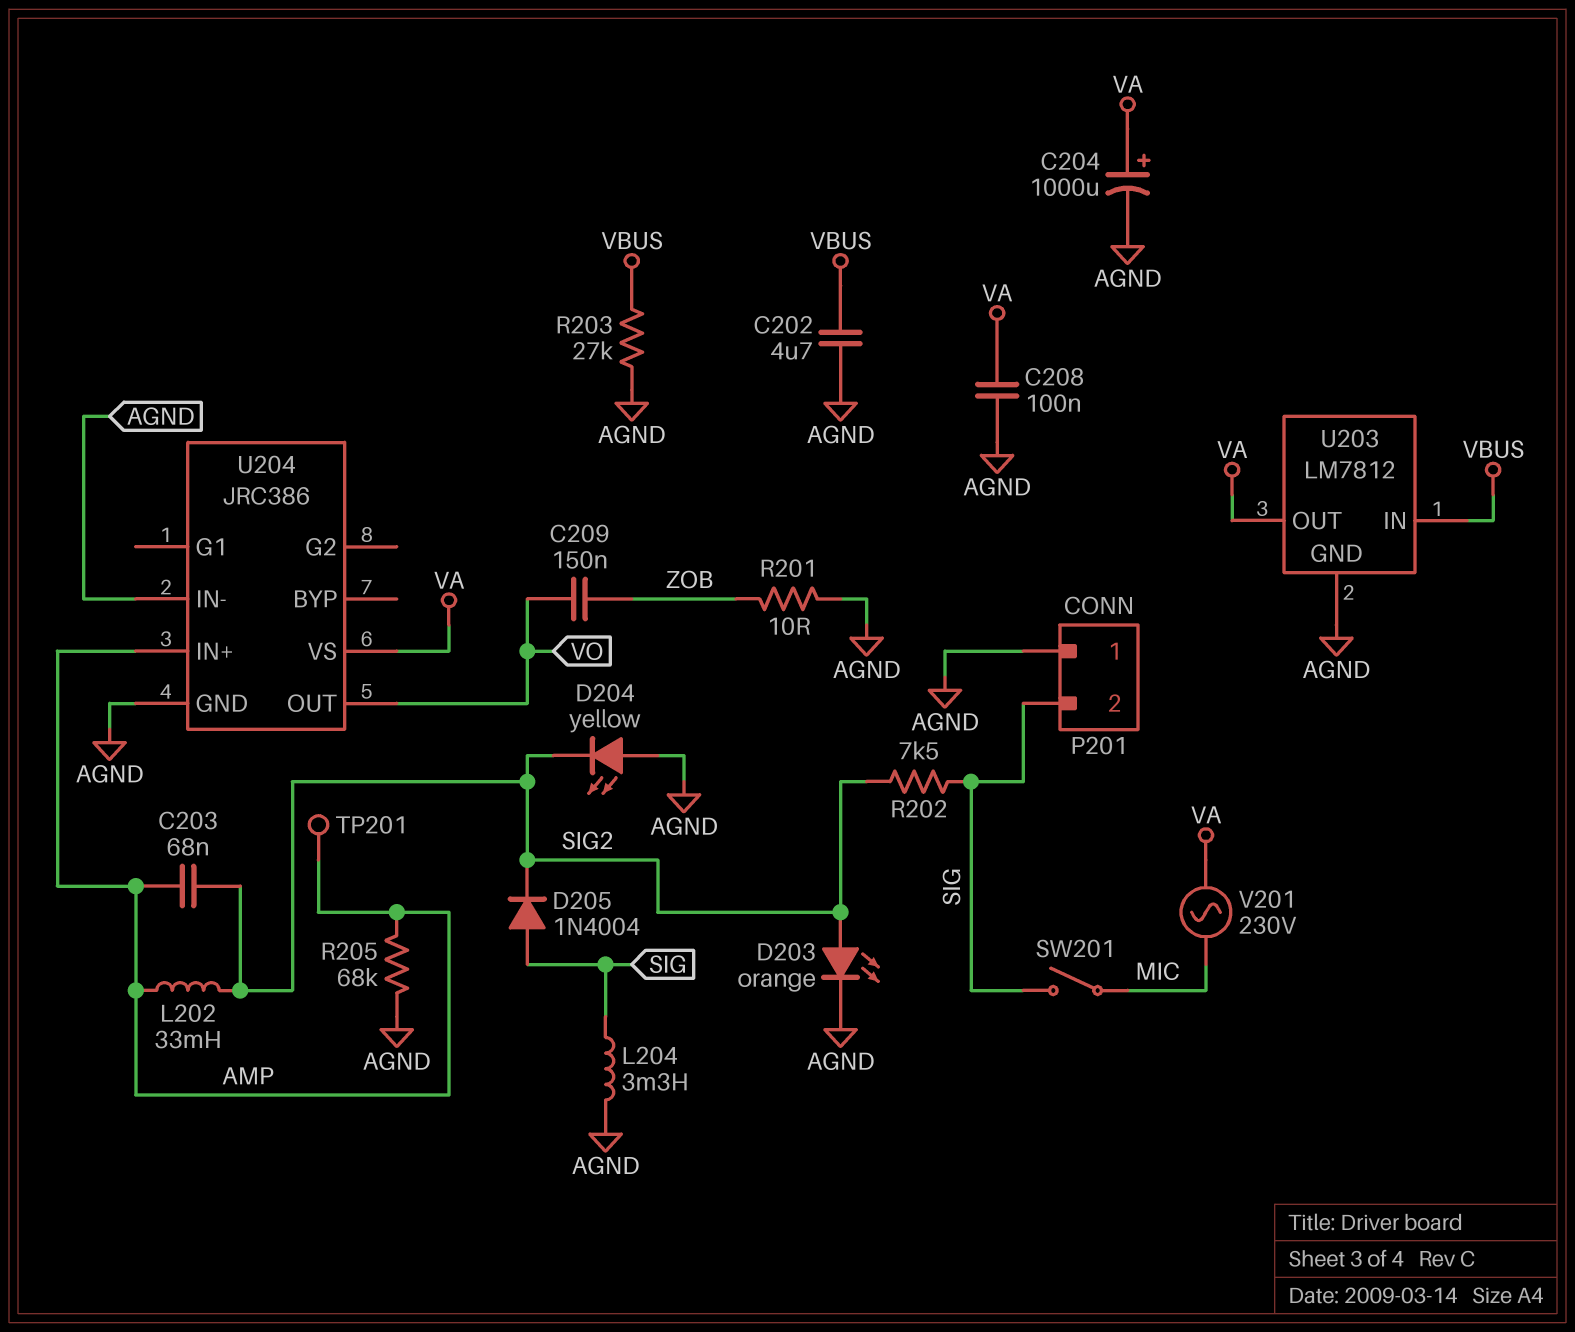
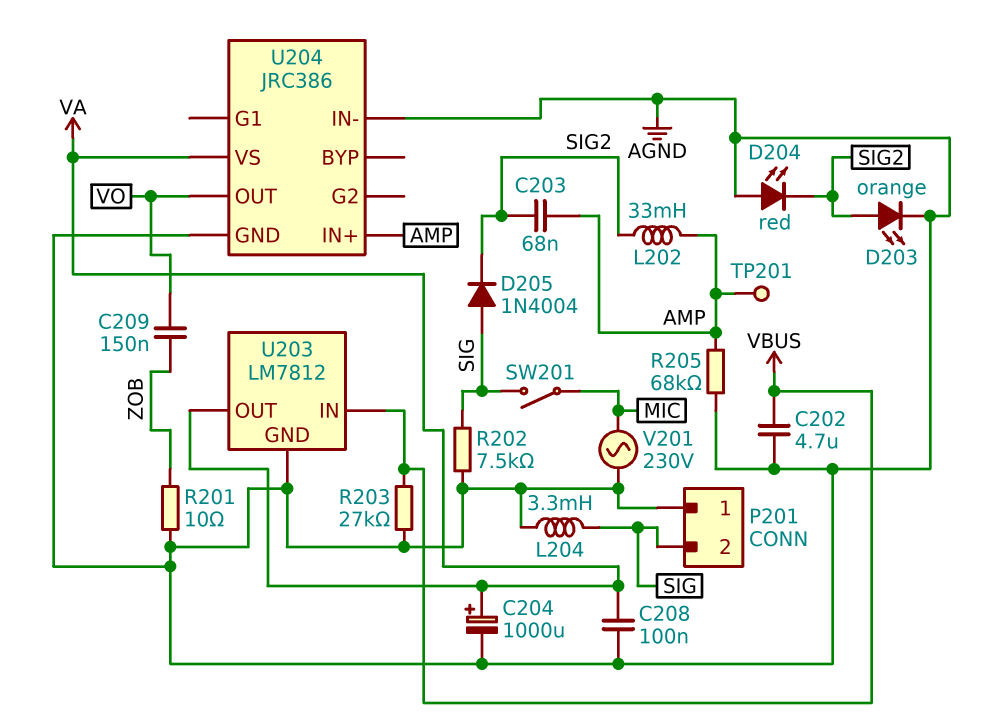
D204: LED yellow (A AGND, K SIG2) -> LED red (A AGND, K SIG2)
R202: 7.5k (SIG, SIG2) -> 7.5k (AGND, SIG)
V201: AC 230V (MIC, VA) -> AC 230V (AGND, MIC)

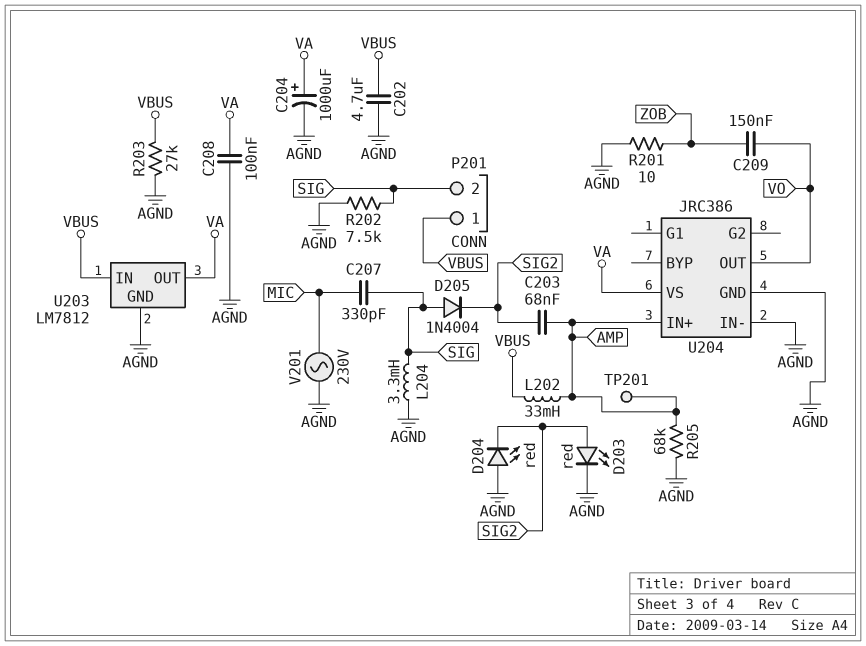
C207: none -> 330pF (MIC, SIG)
D203: LED orange (A SIG2, K AGND) -> LED red (A SIG2, K AGND)
L202: 33mH (AMP, SIG2) -> 33mH (AMP, VBUS)
P201 pin 1: AGND -> VBUS
SW201: switch (MIC, SIG) -> none

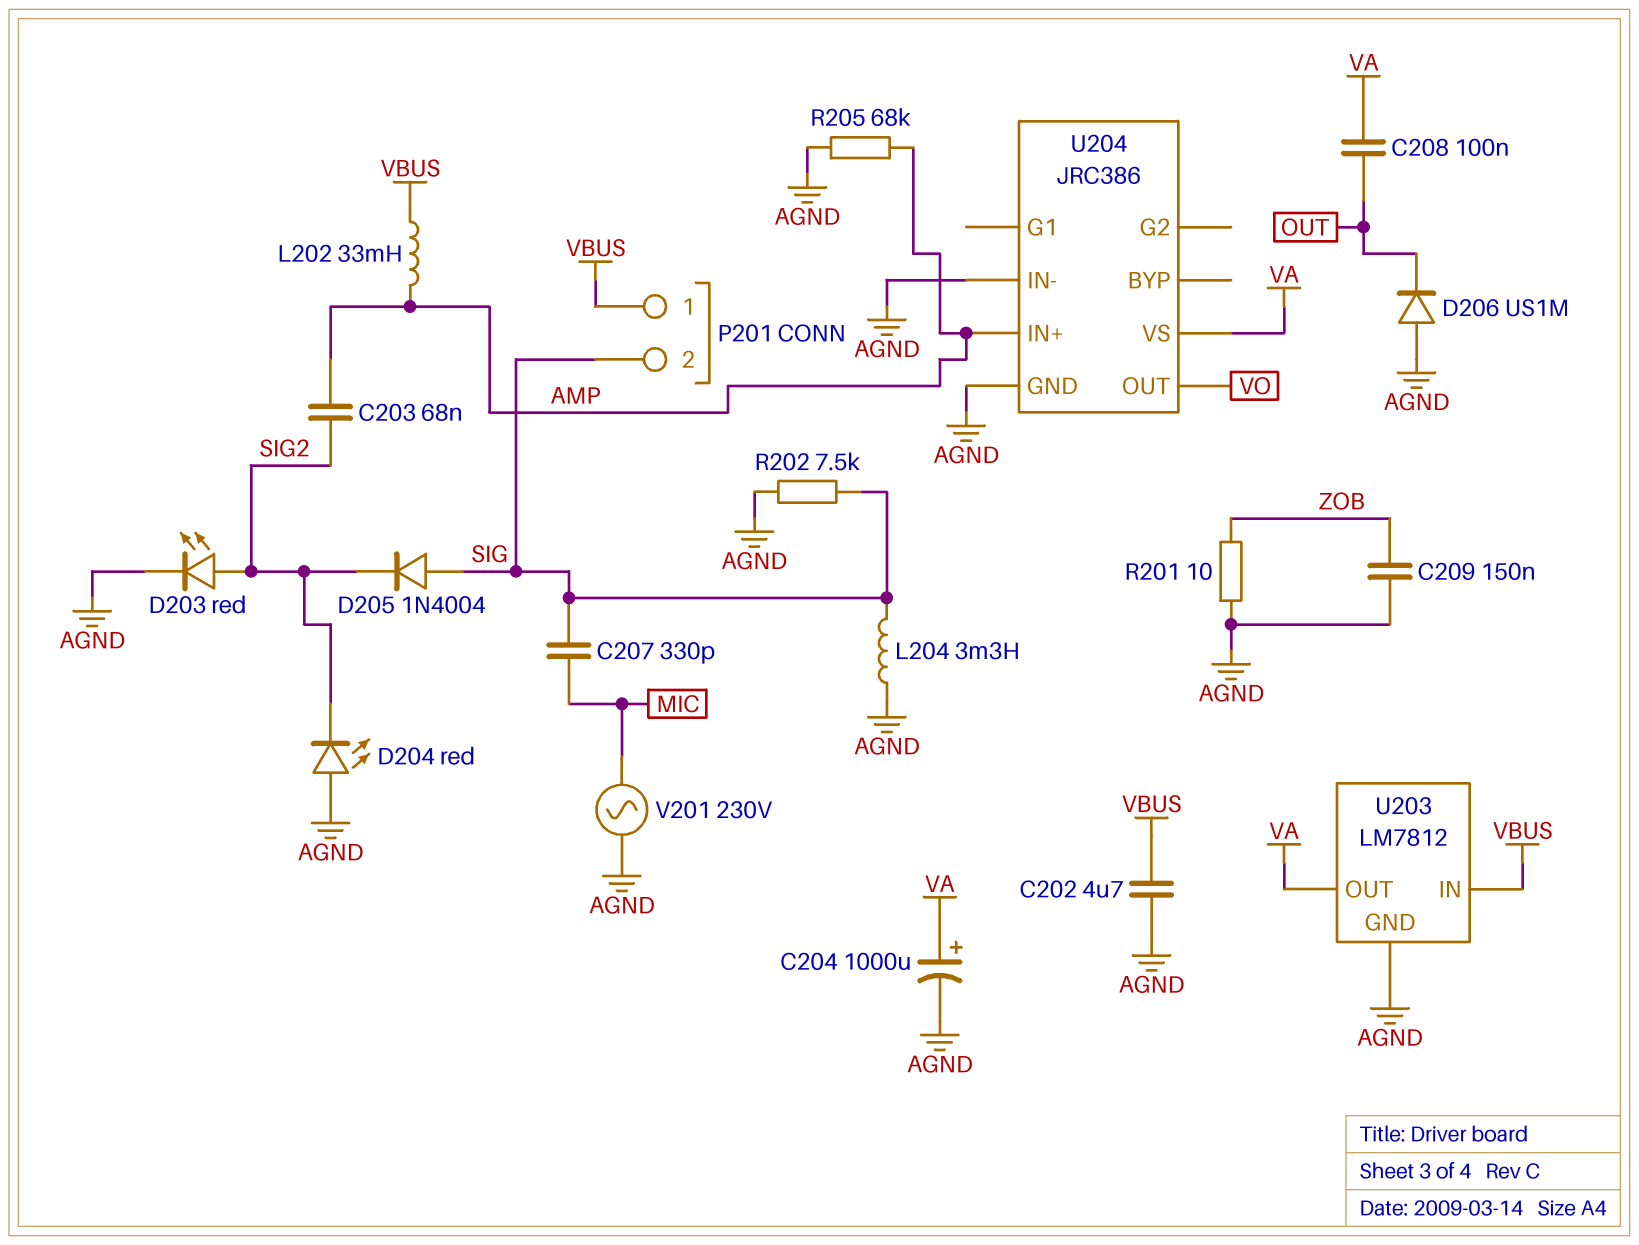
C208: 100nF (AGND, VA) -> 100nF (OUT, VA)
C209: 150nF (VO, ZOB) -> 150nF (AGND, ZOB)
D206: none -> diode US1M (A AGND, K OUT)
R203: 27k (AGND, VBUS) -> none
TP201: test point (AMP) -> none

